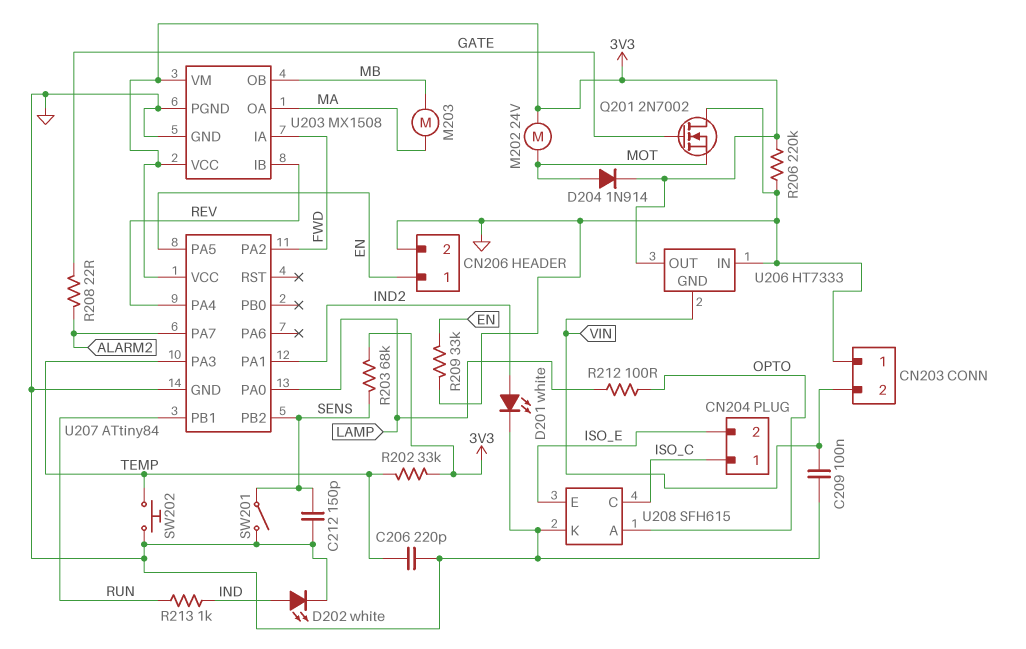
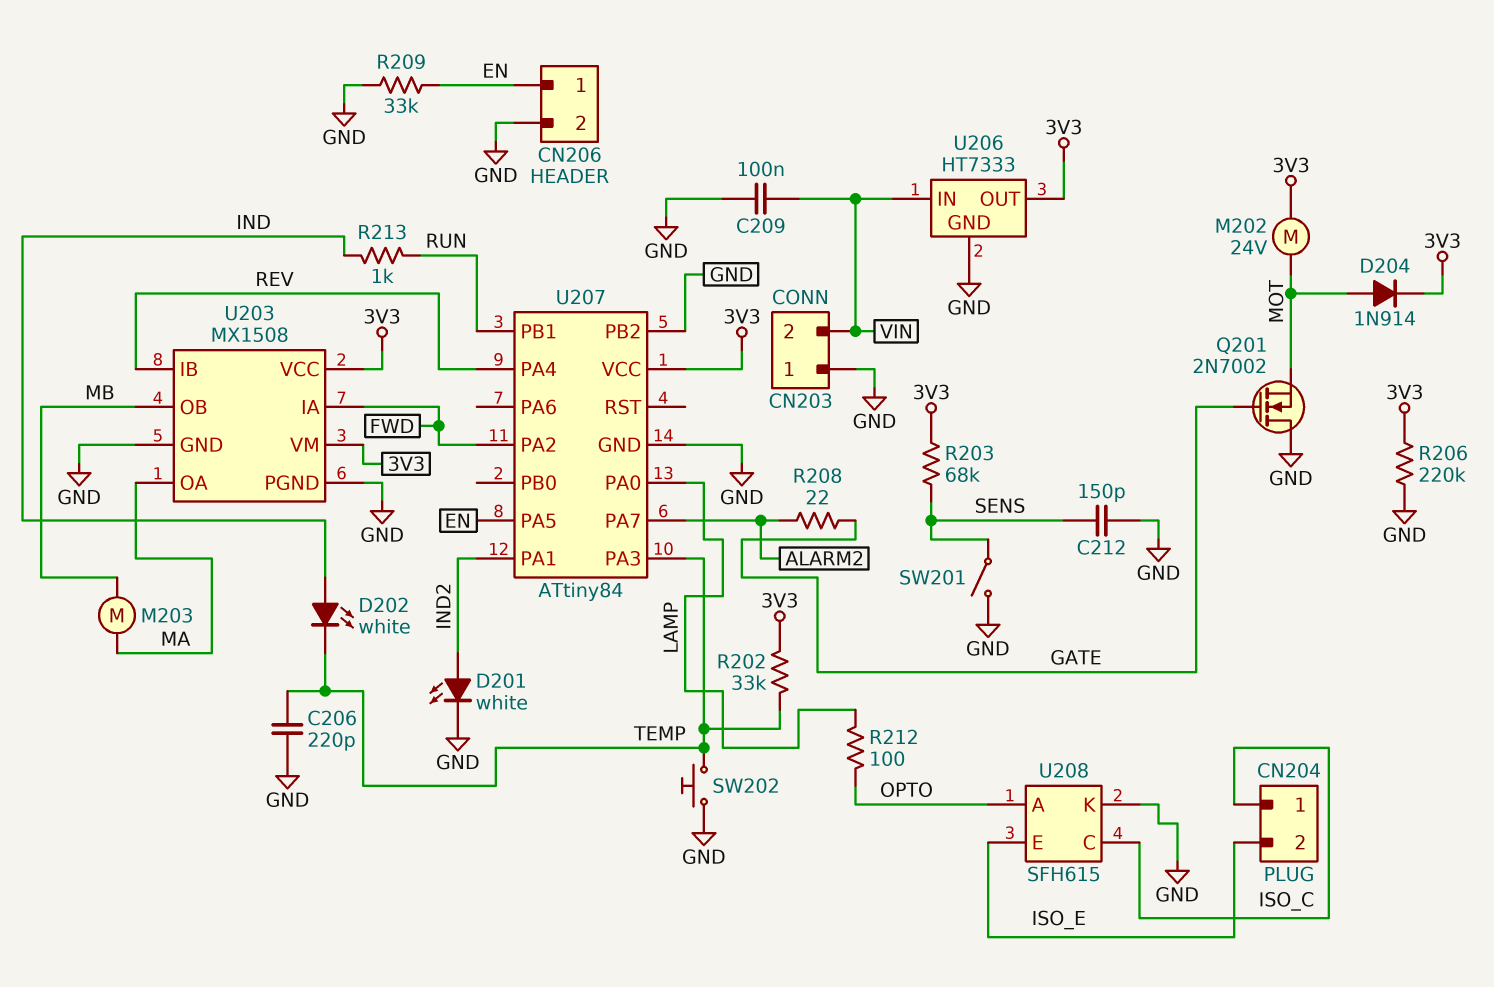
D202: LED white (A IND, K GND) -> LED white (A IND, K TEMP)
U206 pin GND: VIN -> GND
U206 pin IN: GND -> VIN
U207 pin PB2: SENS -> GND

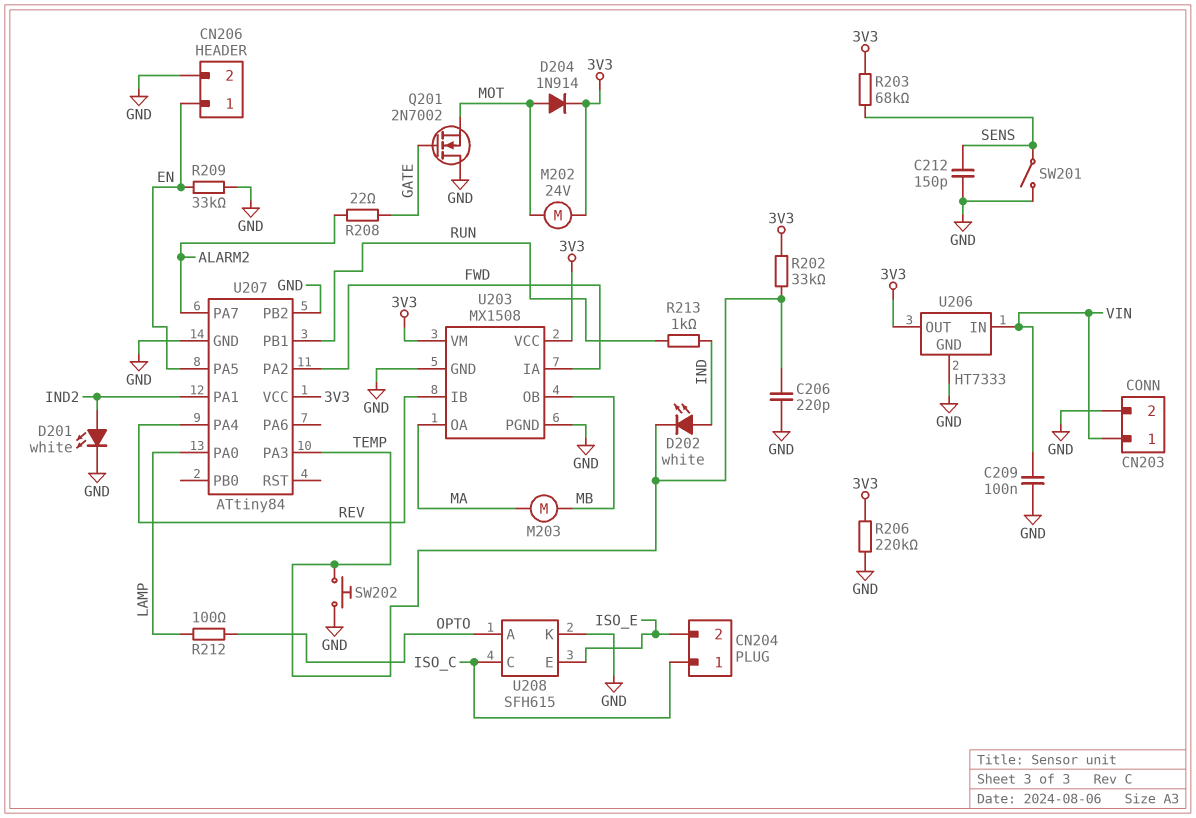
CN203 pin 1: GND -> VIN
CN203 pin 2: VIN -> GND

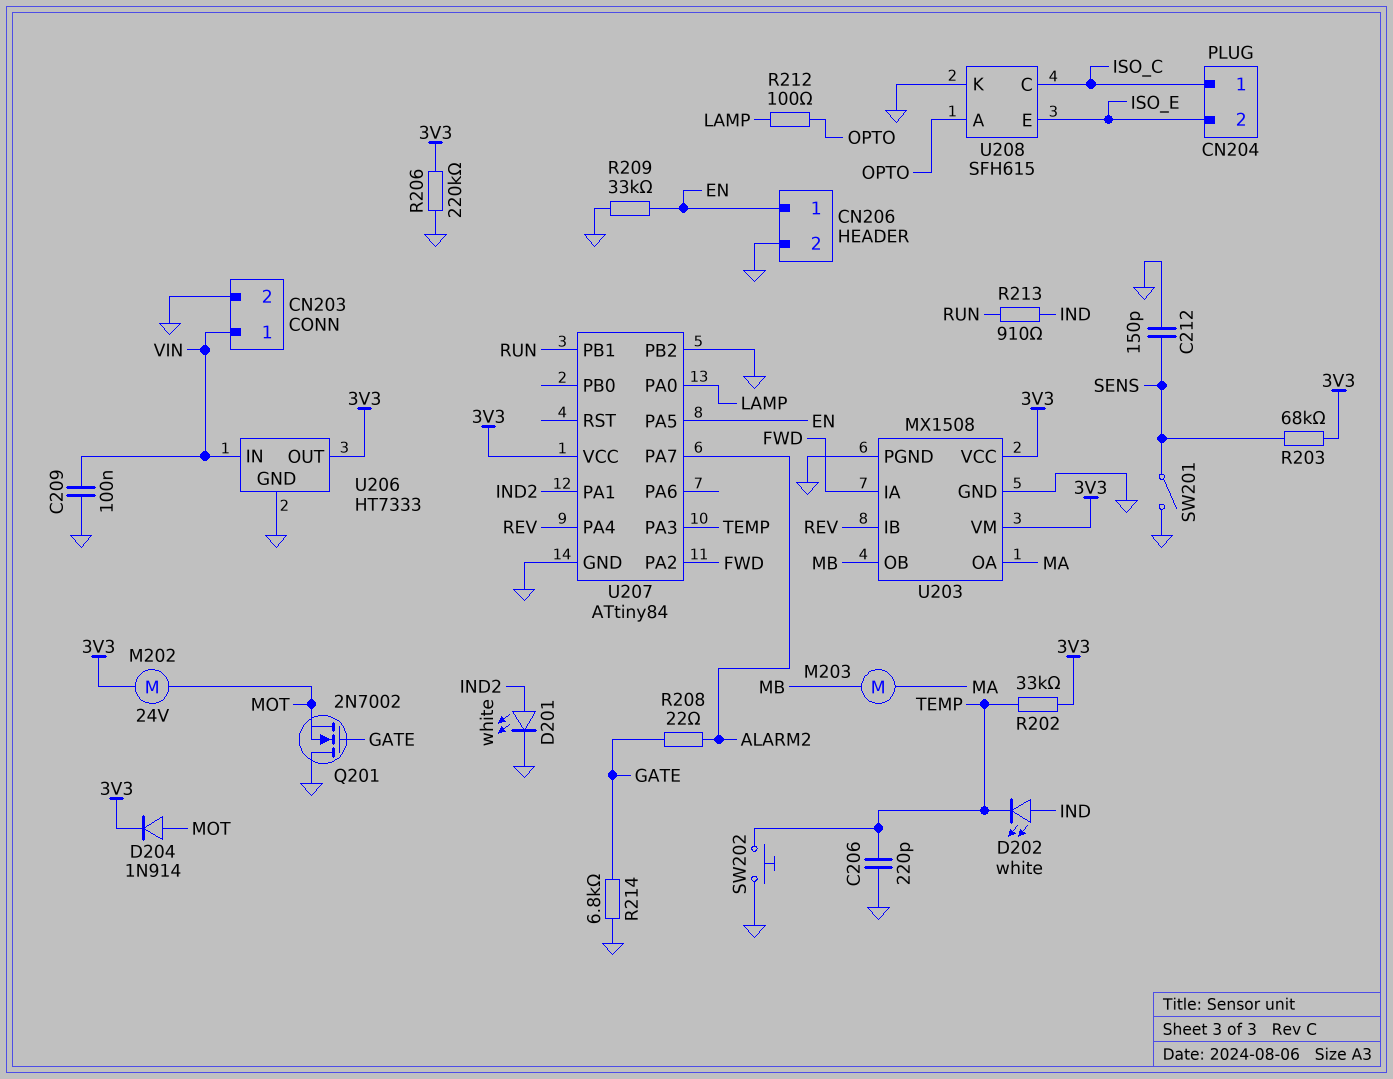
R213: 1k (IND, RUN) -> 910 (IND, RUN)
R214: none -> 6.8k (GATE, GND)

